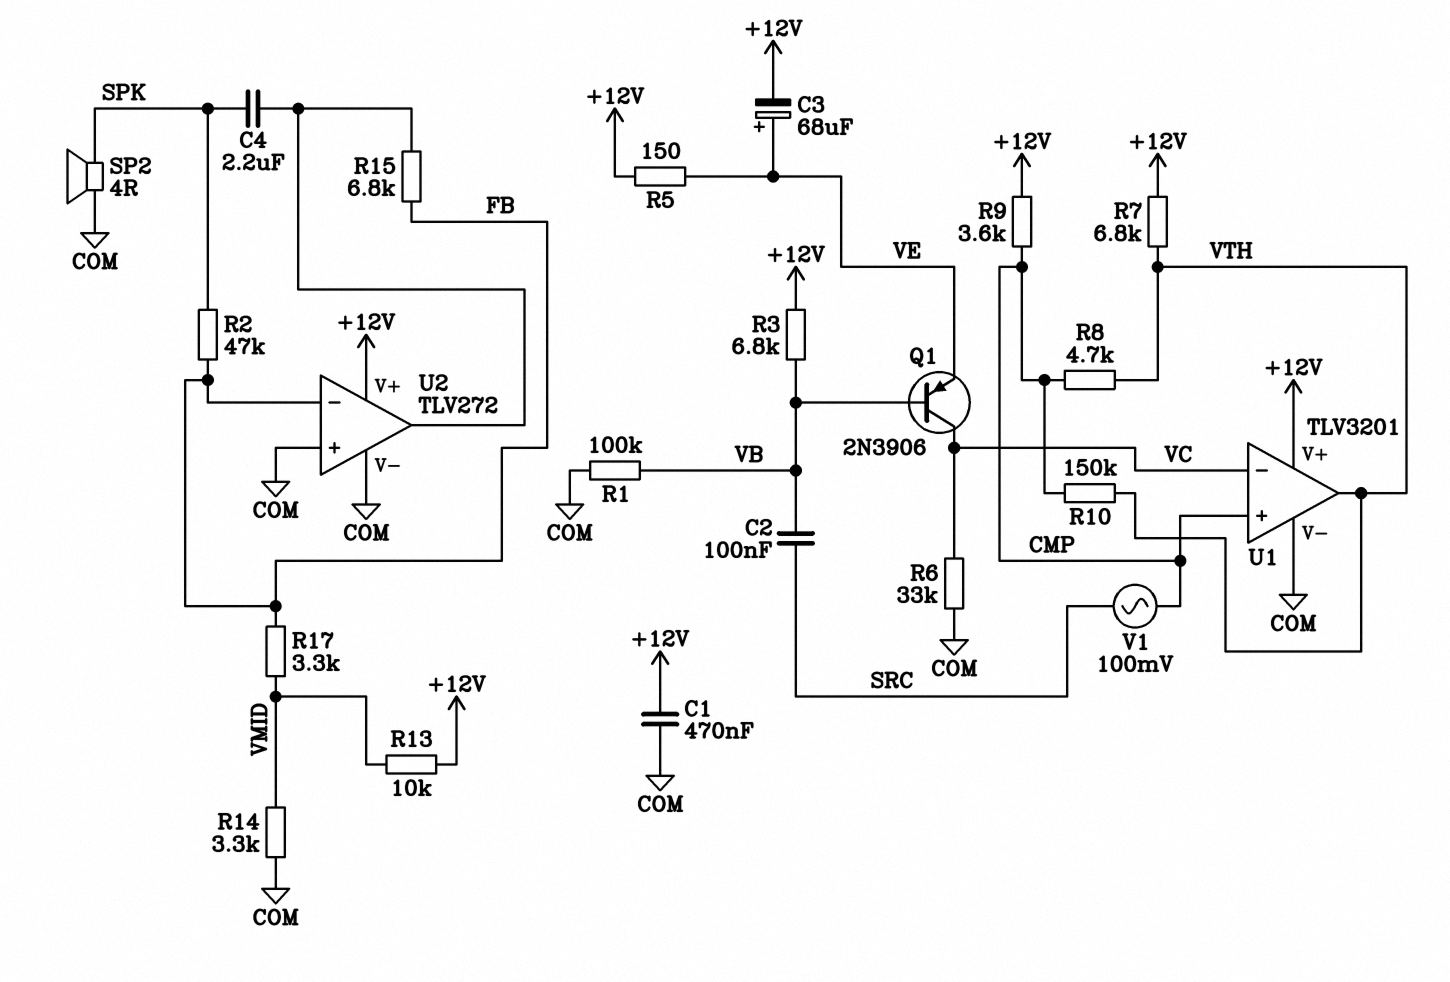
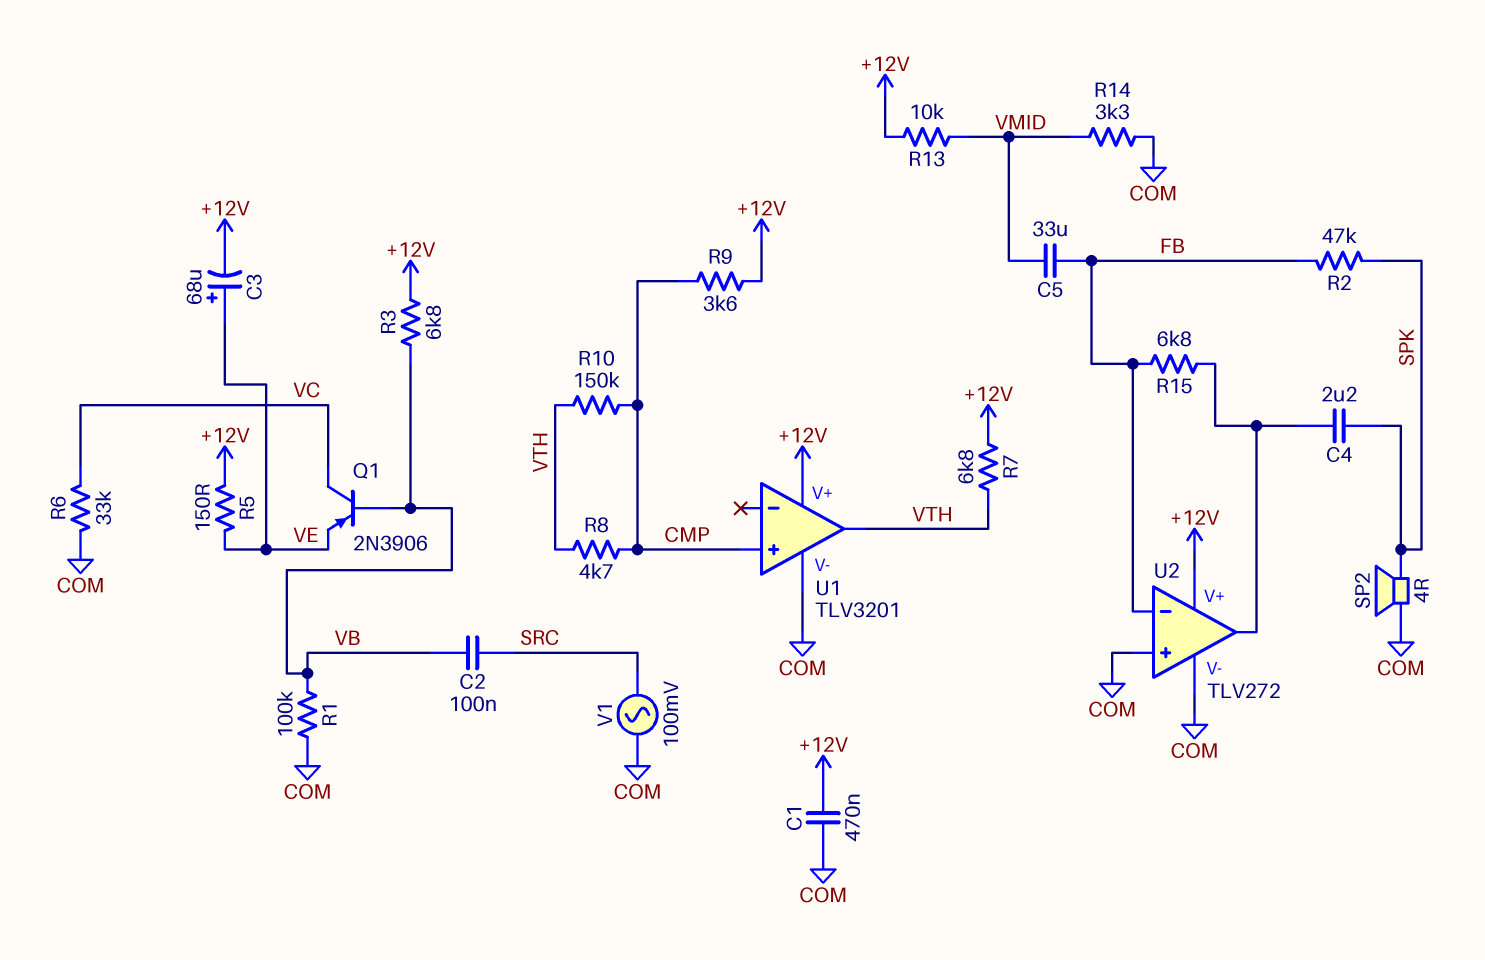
C5: none -> 33uF (FB, VMID)
R17: 3.3k (FB, VMID) -> none
U1 pin in-: VC -> none
V1: AC 100mV (CMP, SRC) -> AC 100mV (COM, SRC)

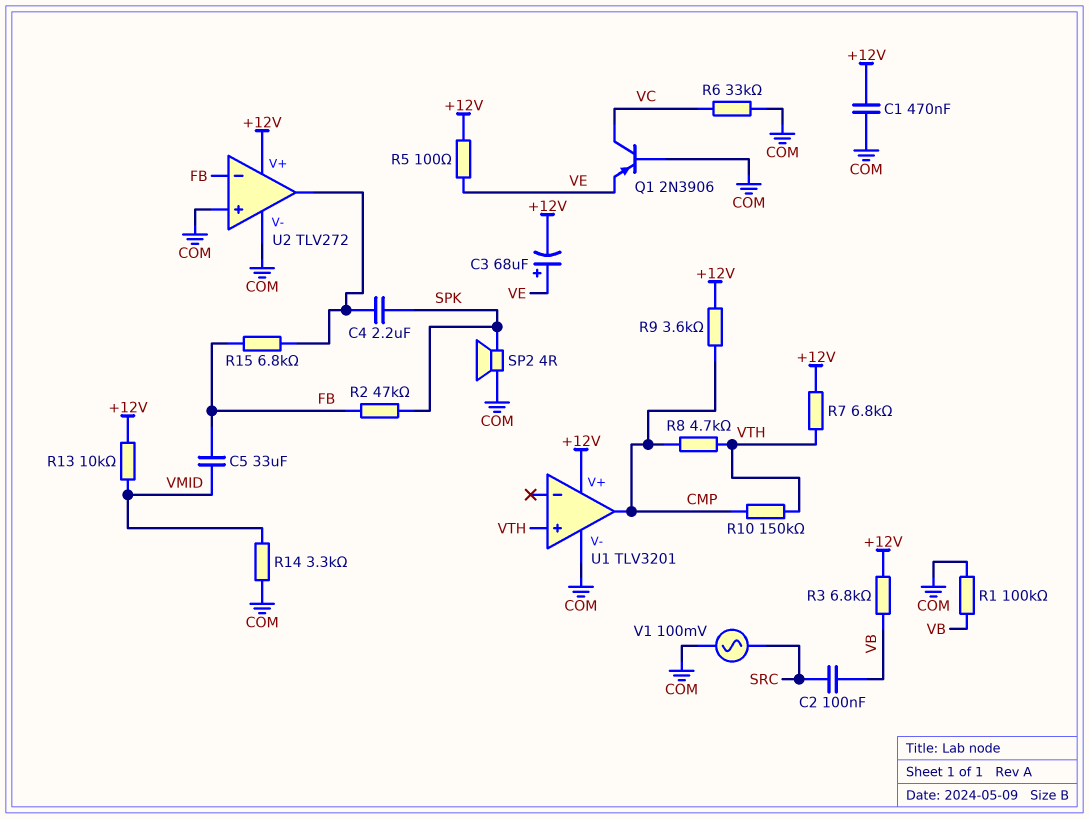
Q1: PNP 2N3906 (B VB, C VC, E VE) -> PNP 2N3906 (B COM, C VC, E VE)
R5: 150 (+12V, VE) -> 100 (+12V, VE)
U1 pin in+: CMP -> VTH
U1 pin out: VTH -> CMP

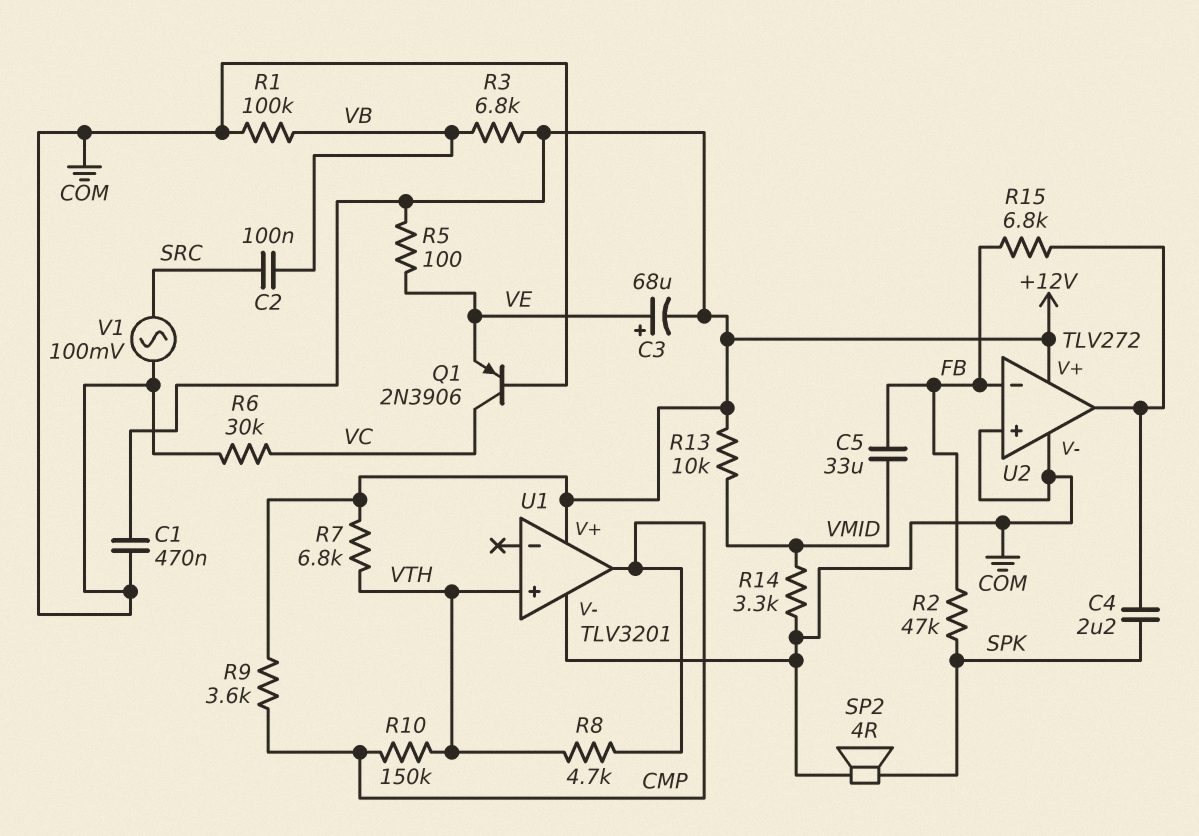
R6: 33k (COM, VC) -> 30k (COM, VC)

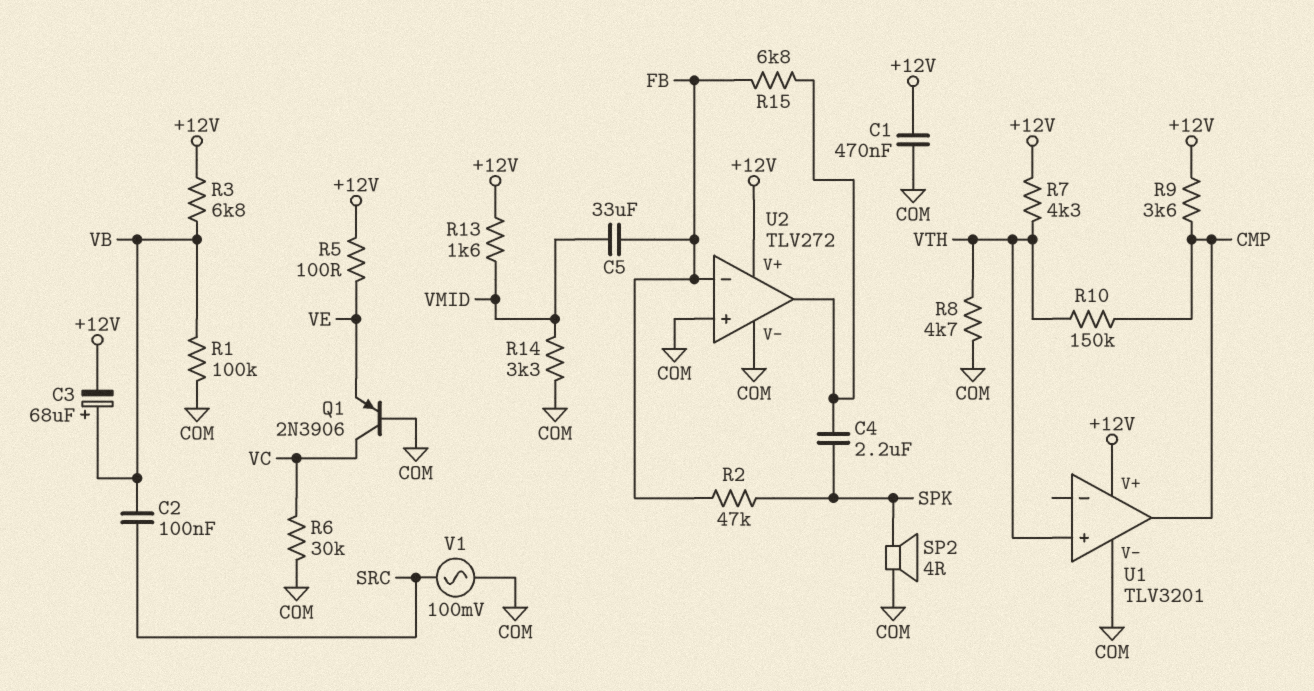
C3: 68uF (plus VE, minus +12V) -> 68uF (plus VB, minus +12V)
R7: 6.8k (+12V, VTH) -> 4.3k (+12V, VTH)
R8: 4.7k (CMP, VTH) -> 4.7k (COM, VTH)
R13: 10k (+12V, VMID) -> 1.6k (+12V, VMID)

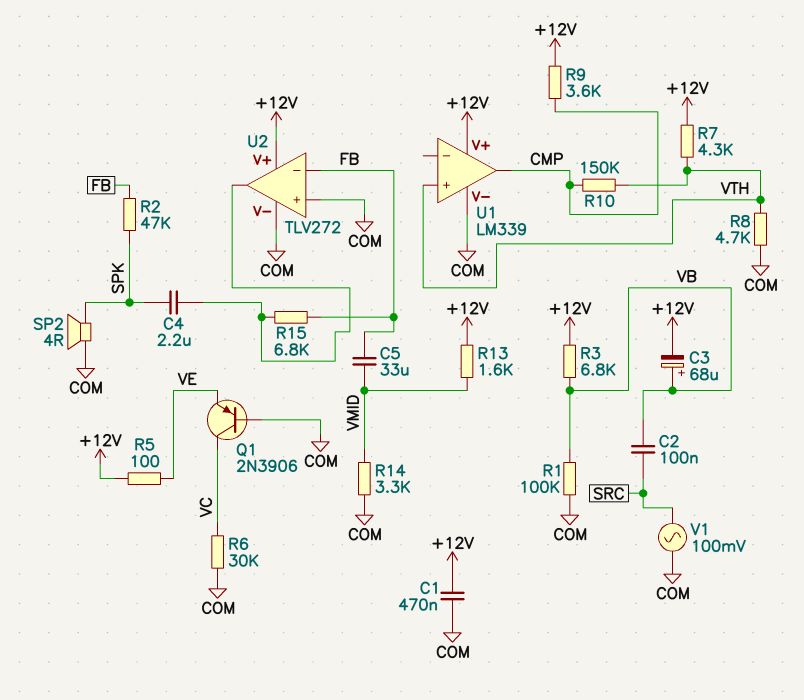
U1: TLV3201 -> LM339

